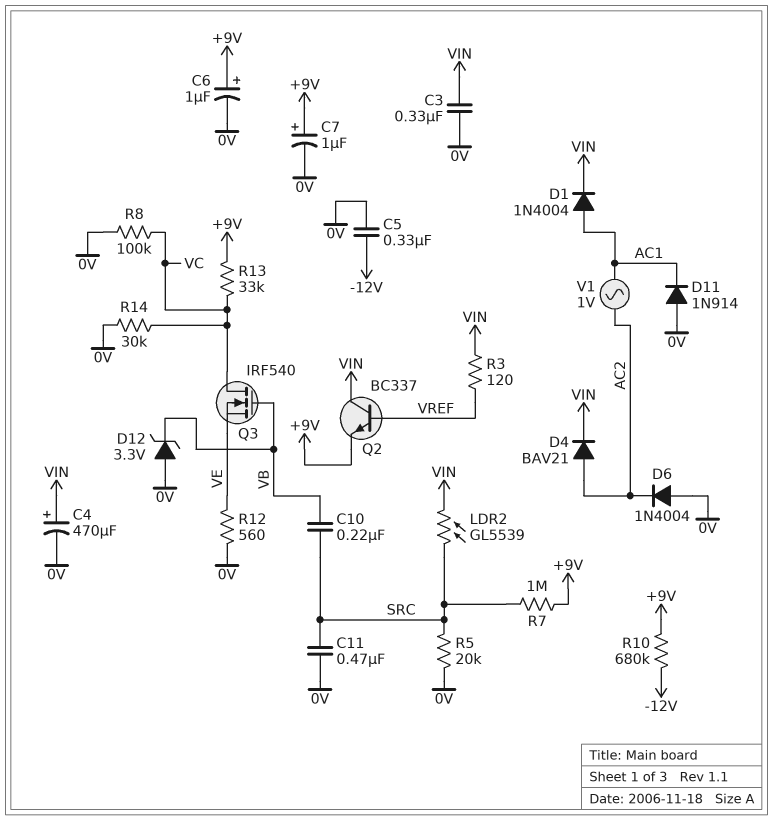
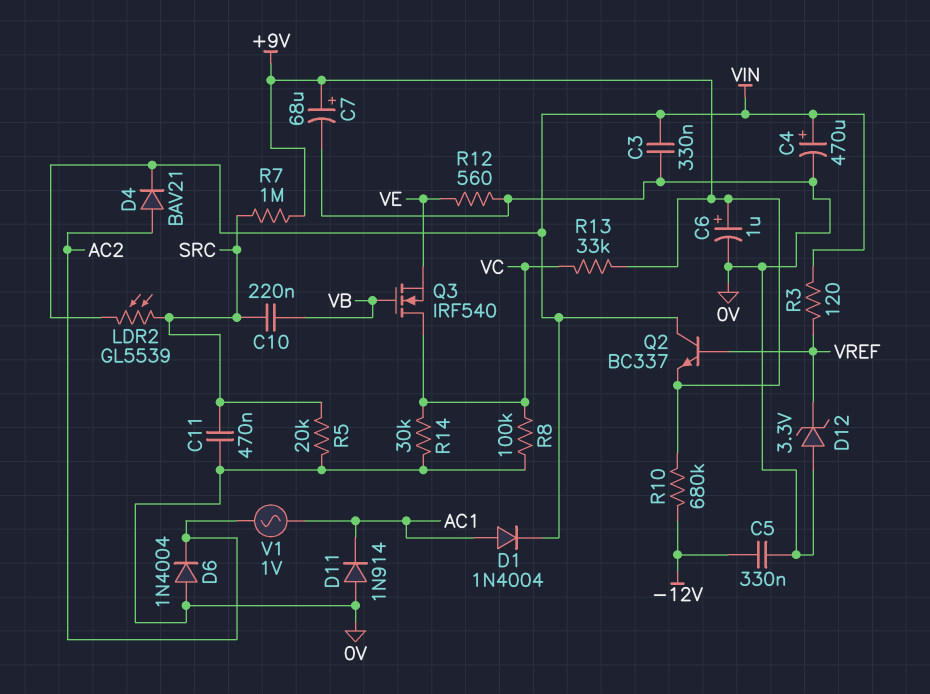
C7: 1uF (plus +9V, minus 0V) -> 68uF (plus +9V, minus 0V)
D12: zener 3.3V (A 0V, K VB) -> zener 3.3V (A 0V, K VREF)

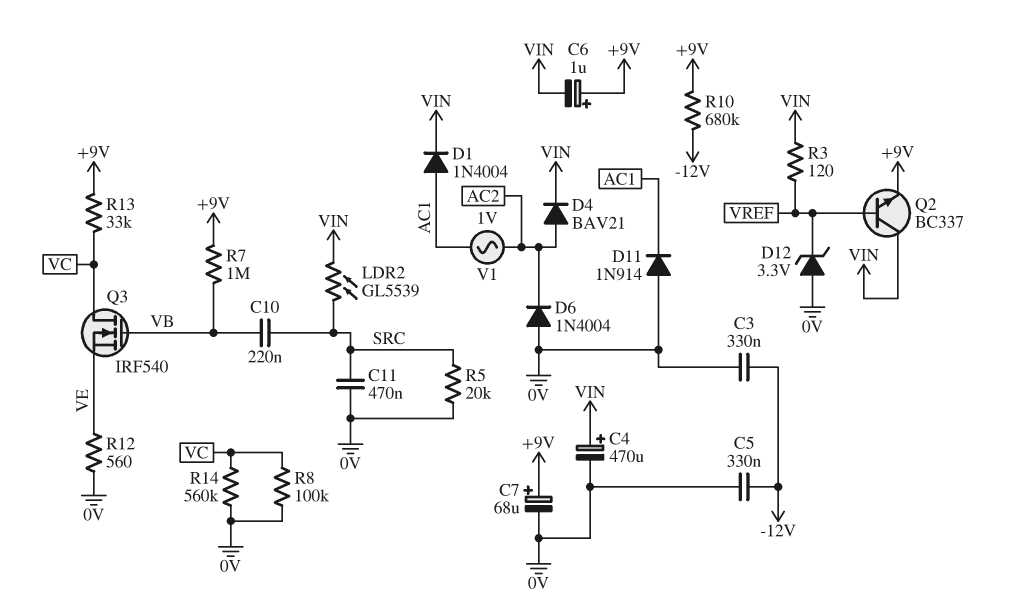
C3: 330nF (0V, VIN) -> 330nF (-12V, 0V)
C6: 1uF (plus +9V, minus 0V) -> 1uF (plus +9V, minus VIN)
R7: 1M (+9V, SRC) -> 1M (+9V, VB)
R14: 30k (0V, VC) -> 560k (0V, VC)

